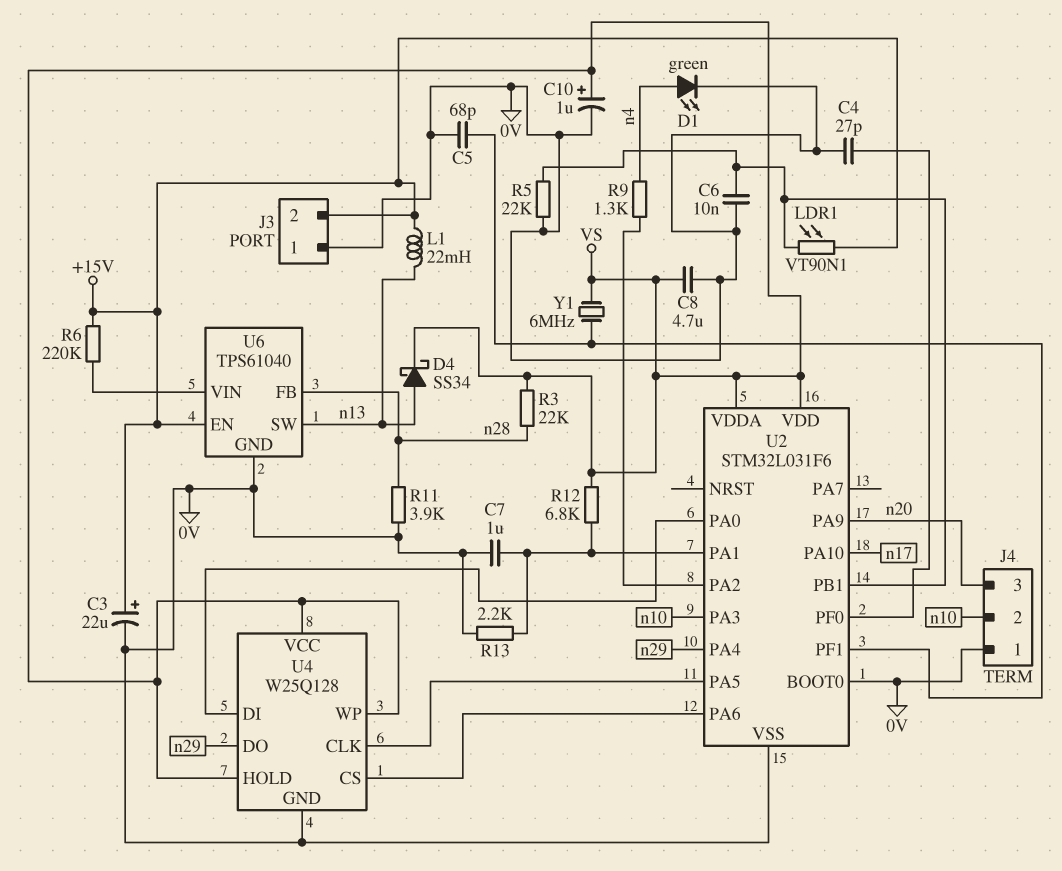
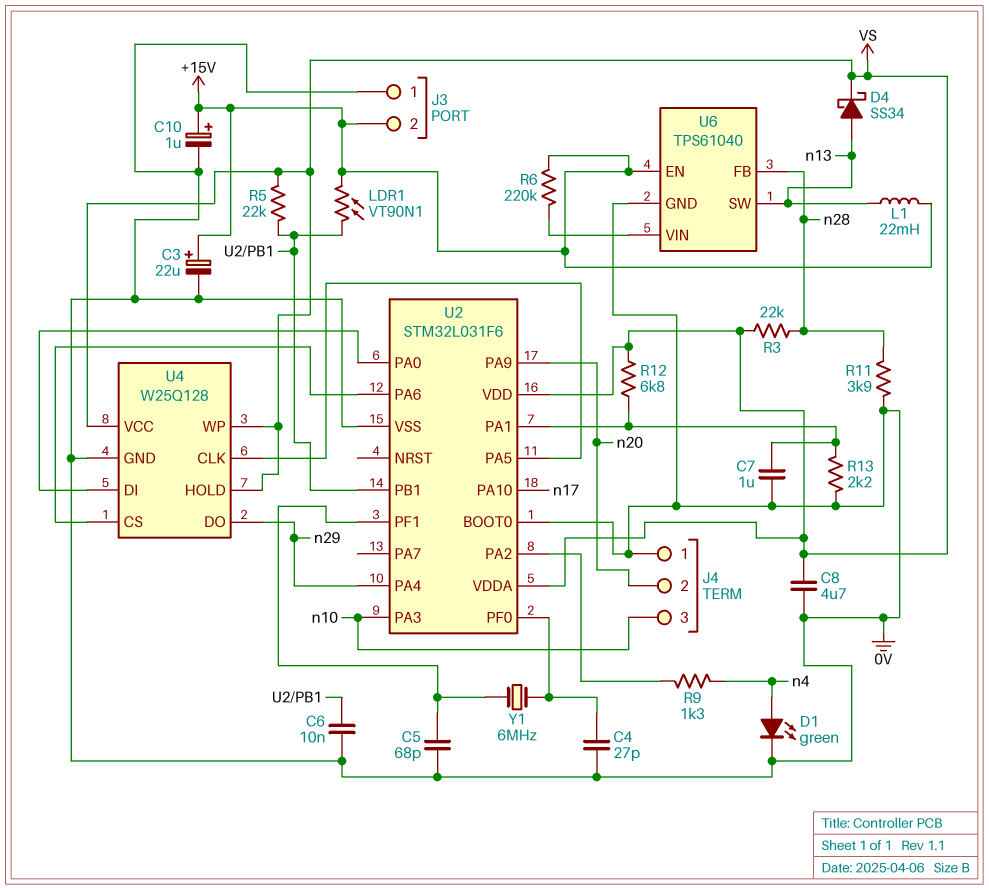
C10: 1uF (plus VS, minus 0V) -> 1uF (plus +15V, minus 0V)
J4 pin 2: n10 -> n20
J4 pin 3: n20 -> n10
R5: 22k (0V, U2/PB1) -> 22k (U2/PB1, VS)
Y1: 6MHz (U2/PF1, VS) -> 6MHz (U2/PF0, U2/PF1)

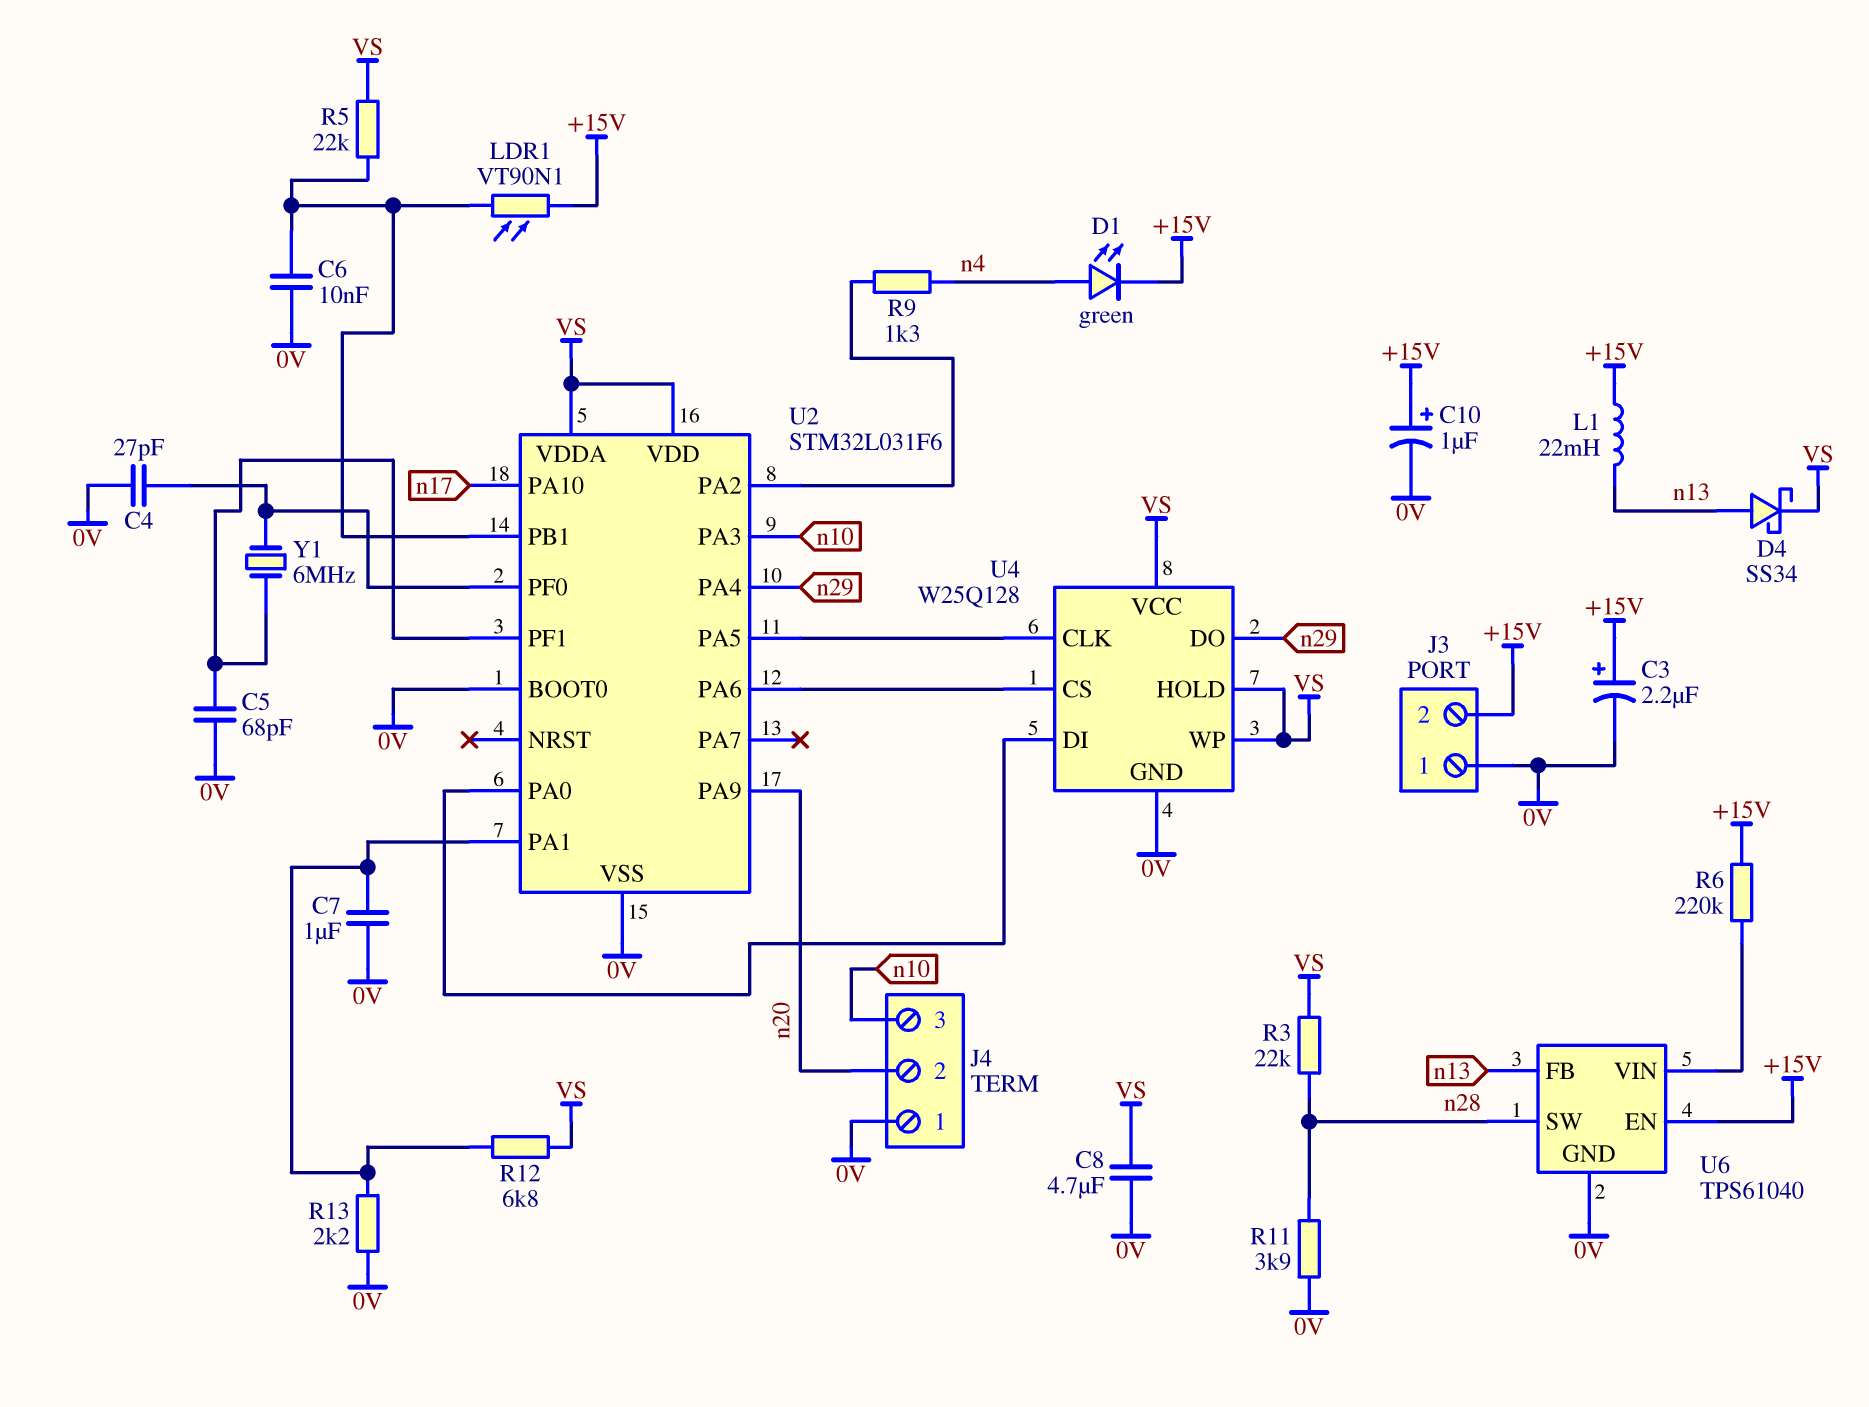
C3: 22uF (plus +15V, minus 0V) -> 2.2uF (plus +15V, minus 0V)
D1: LED green (A n4, K 0V) -> LED green (A n4, K +15V)
U6 pin FB: n28 -> n13
U6 pin SW: n13 -> n28

